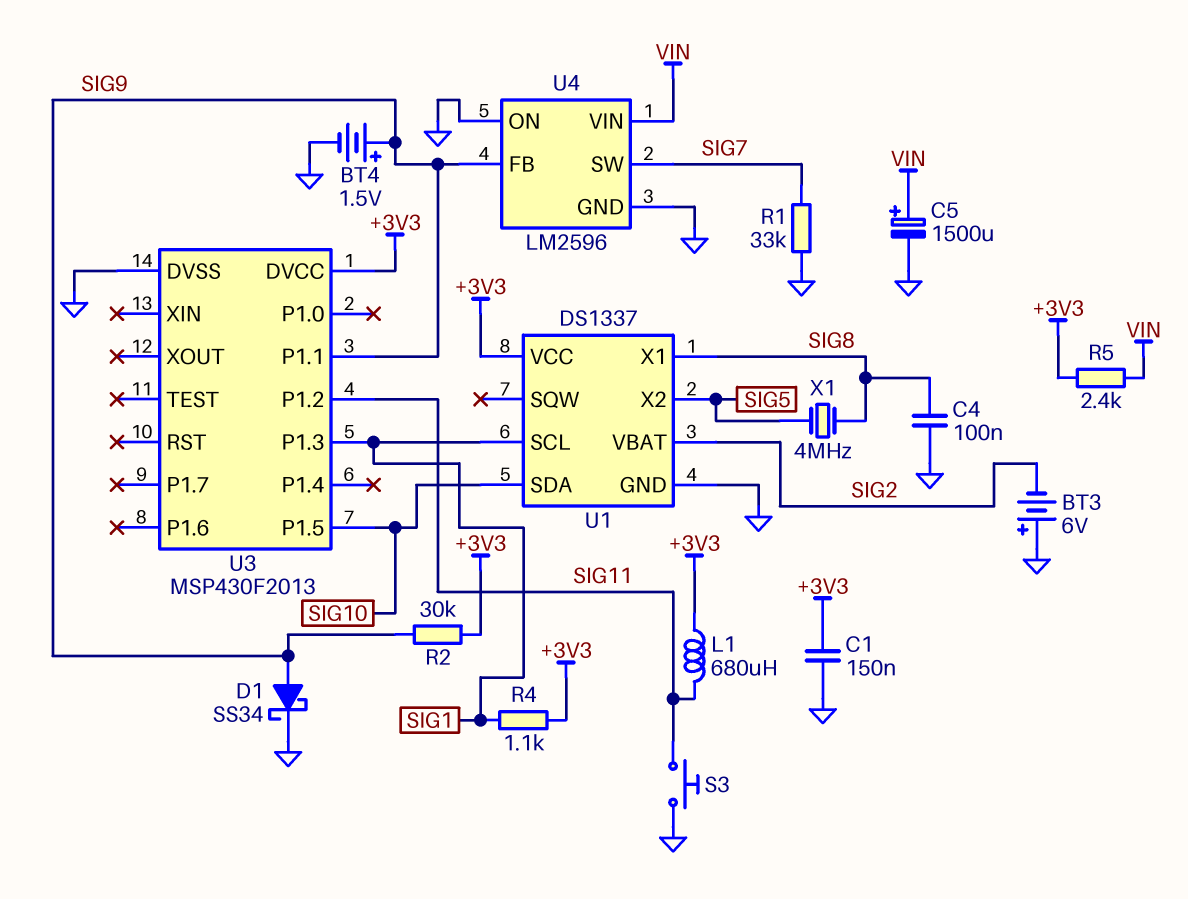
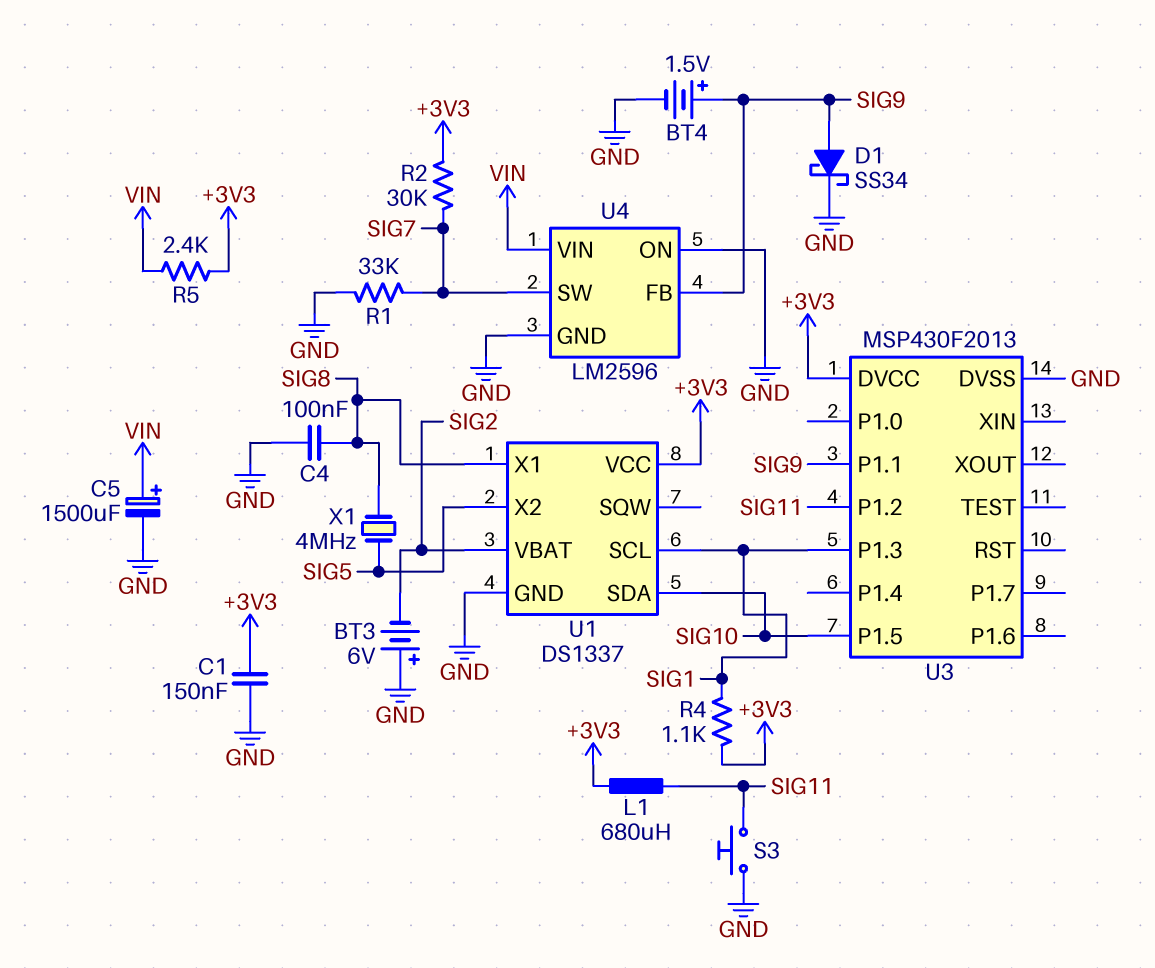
R2: 30k (+3V3, SIG9) -> 30k (+3V3, SIG7)

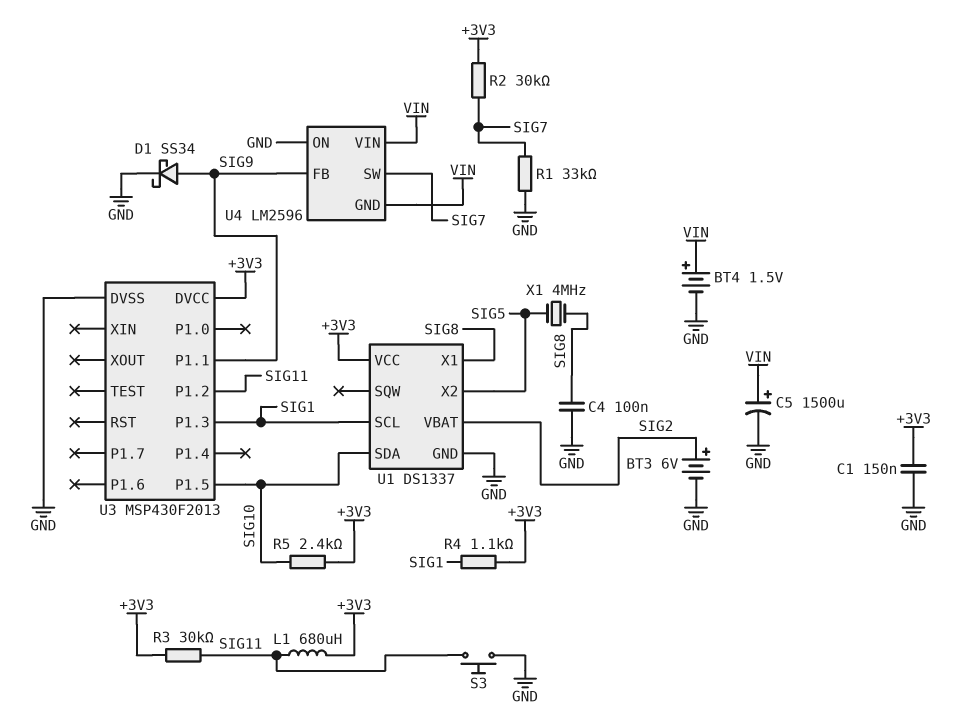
BT3: 6V (plus GND, minus SIG2) -> 6V (plus SIG2, minus GND)
BT4: 1.5V (plus SIG9, minus GND) -> 1.5V (plus VIN, minus GND)
R3: none -> 30k (+3V3, SIG11)
R5: 2.4k (+3V3, VIN) -> 2.4k (+3V3, SIG10)
U4 pin GND: GND -> VIN

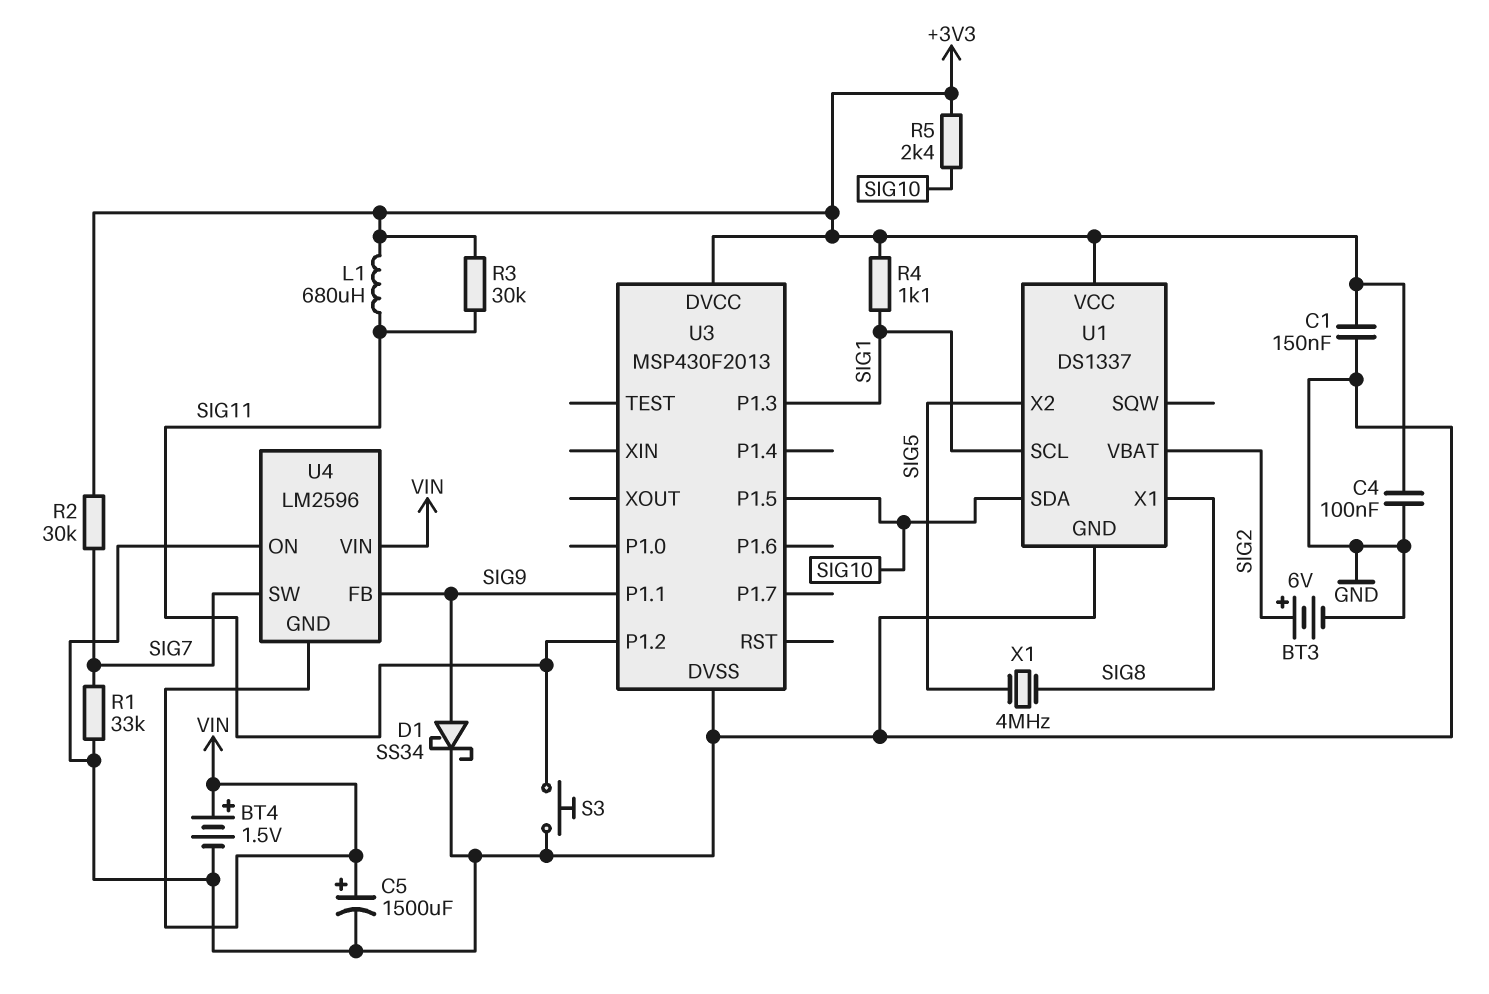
C4: 100nF (GND, SIG8) -> 100nF (+3V3, GND)

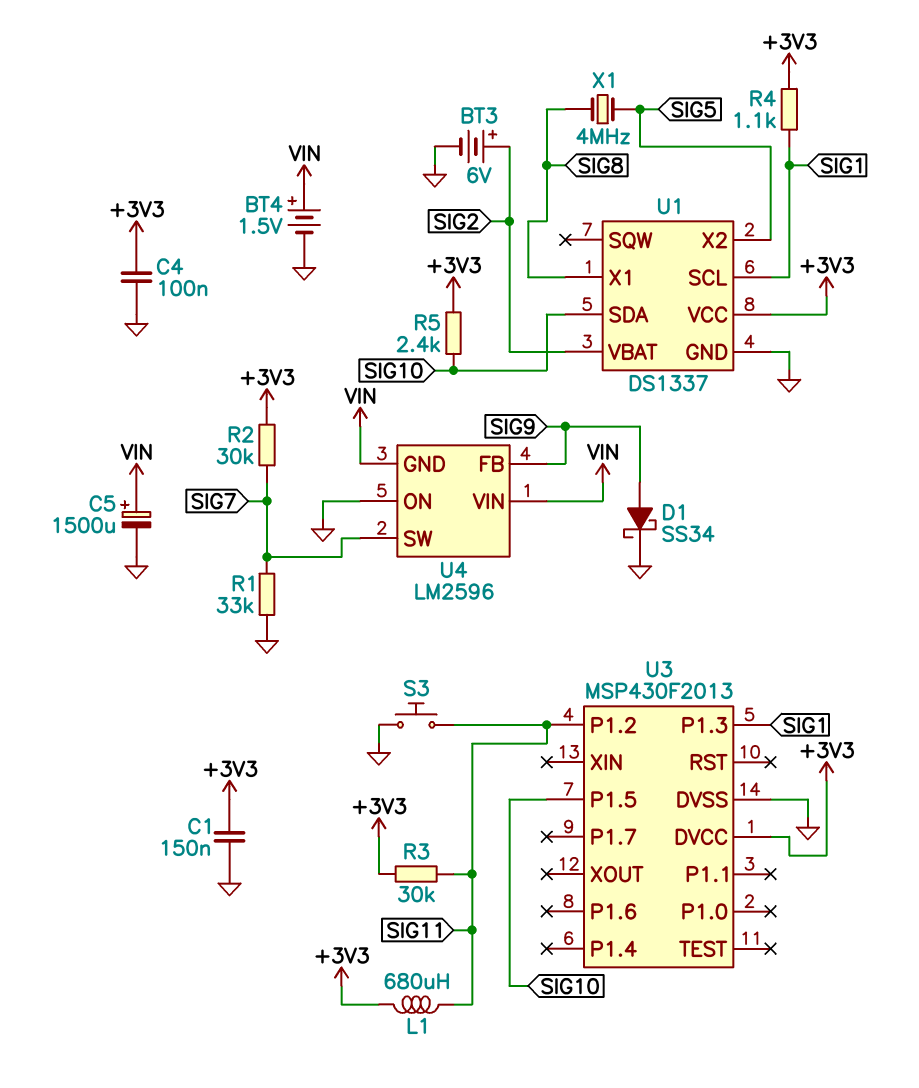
U3 pin P1.1: SIG9 -> none

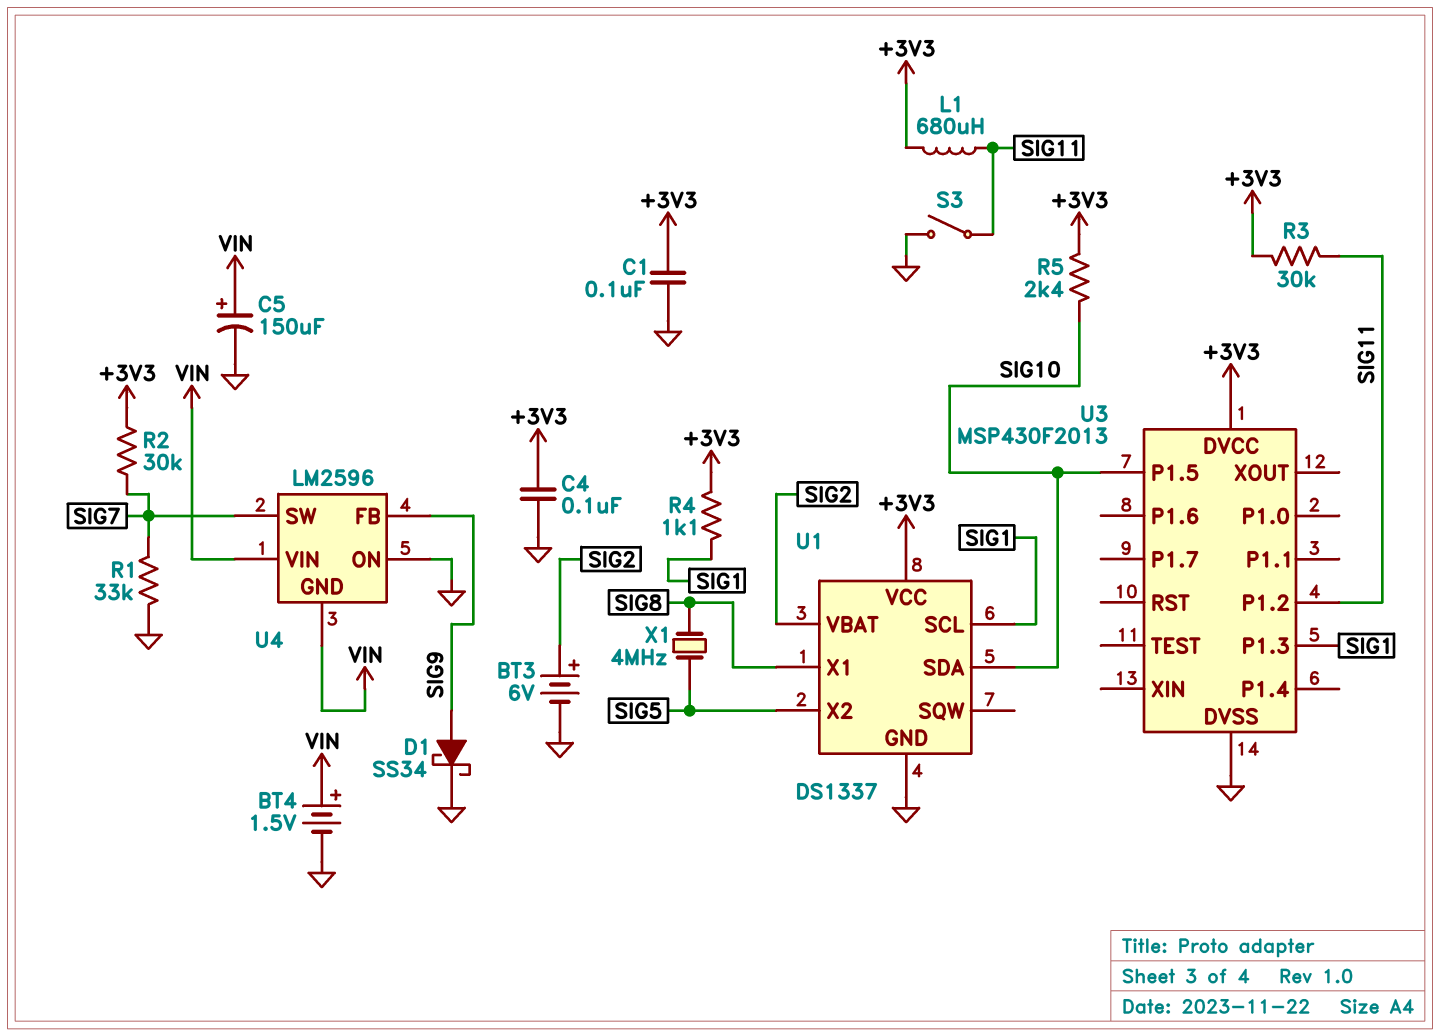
C1: 150nF (+3V3, GND) -> 100nF (+3V3, GND)
C5: 1500uF (plus VIN, minus GND) -> 150uF (plus VIN, minus GND)
S3: button (GND, SIG11) -> switch (GND, SIG11)

